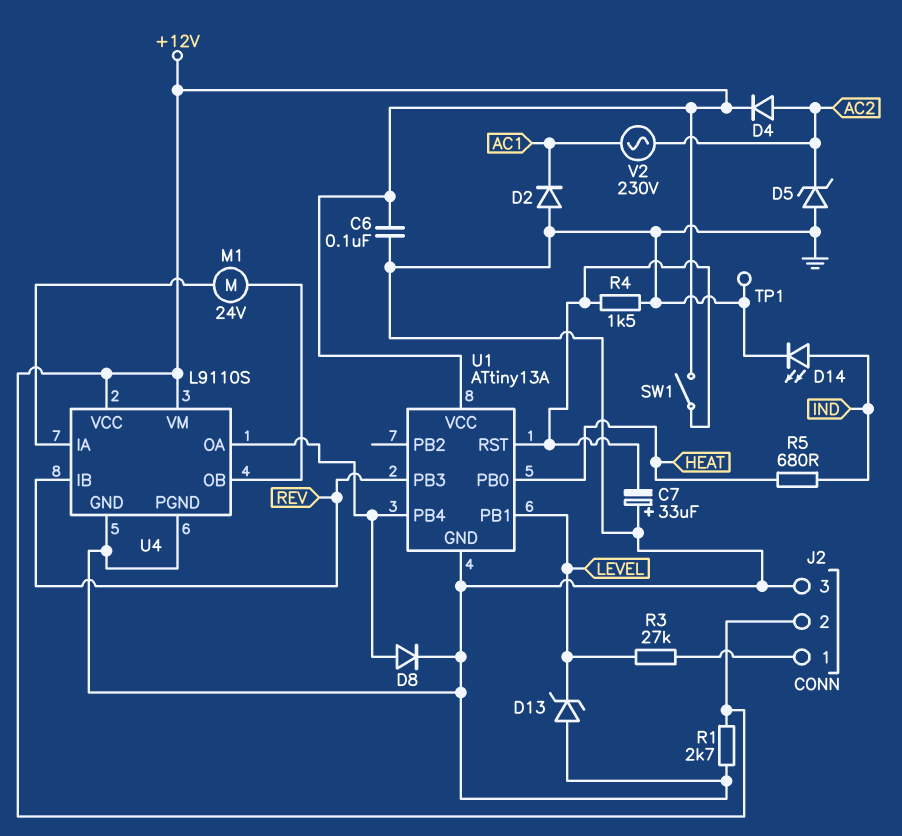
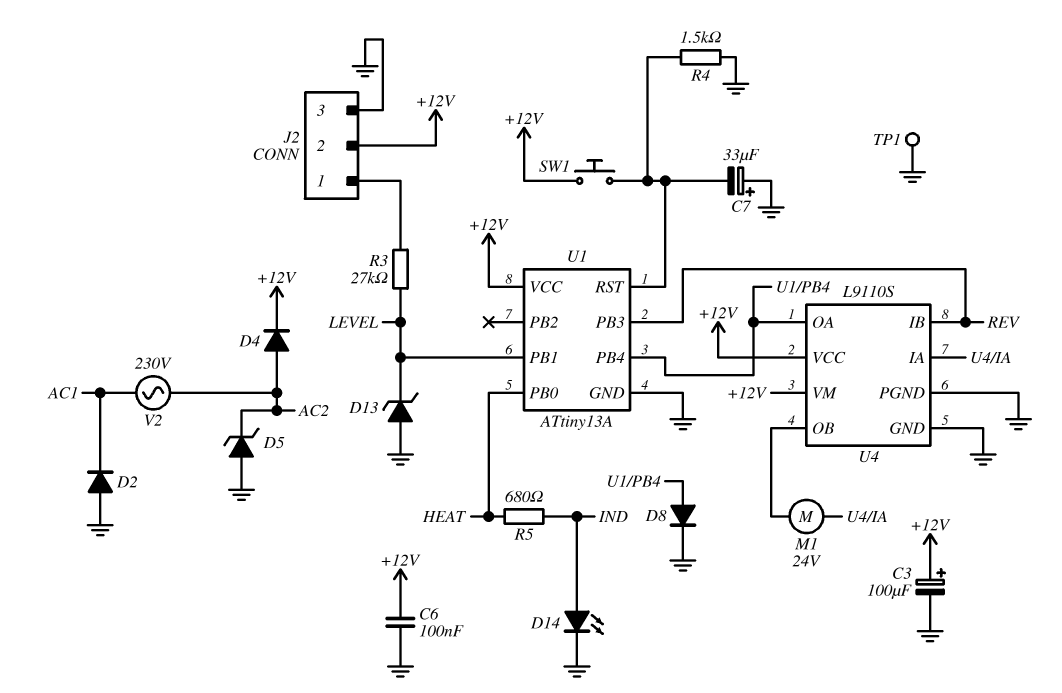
C3: none -> 100uF (plus +12V, minus GND)
R1: 2.7k (+12V, GND) -> none
SW1: switch (+12V, U1/RST) -> button (+12V, U1/RST)

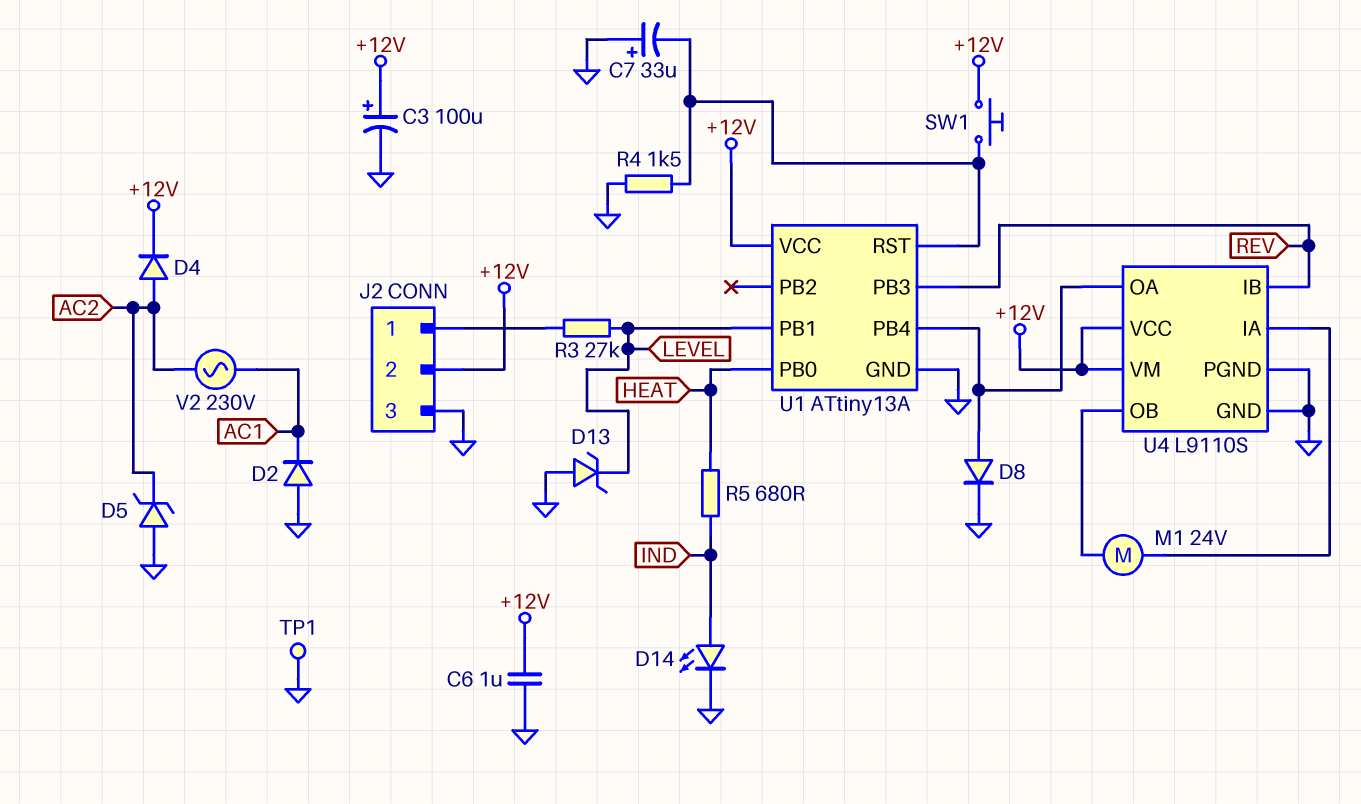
C6: 100nF (+12V, GND) -> 1uF (+12V, GND)

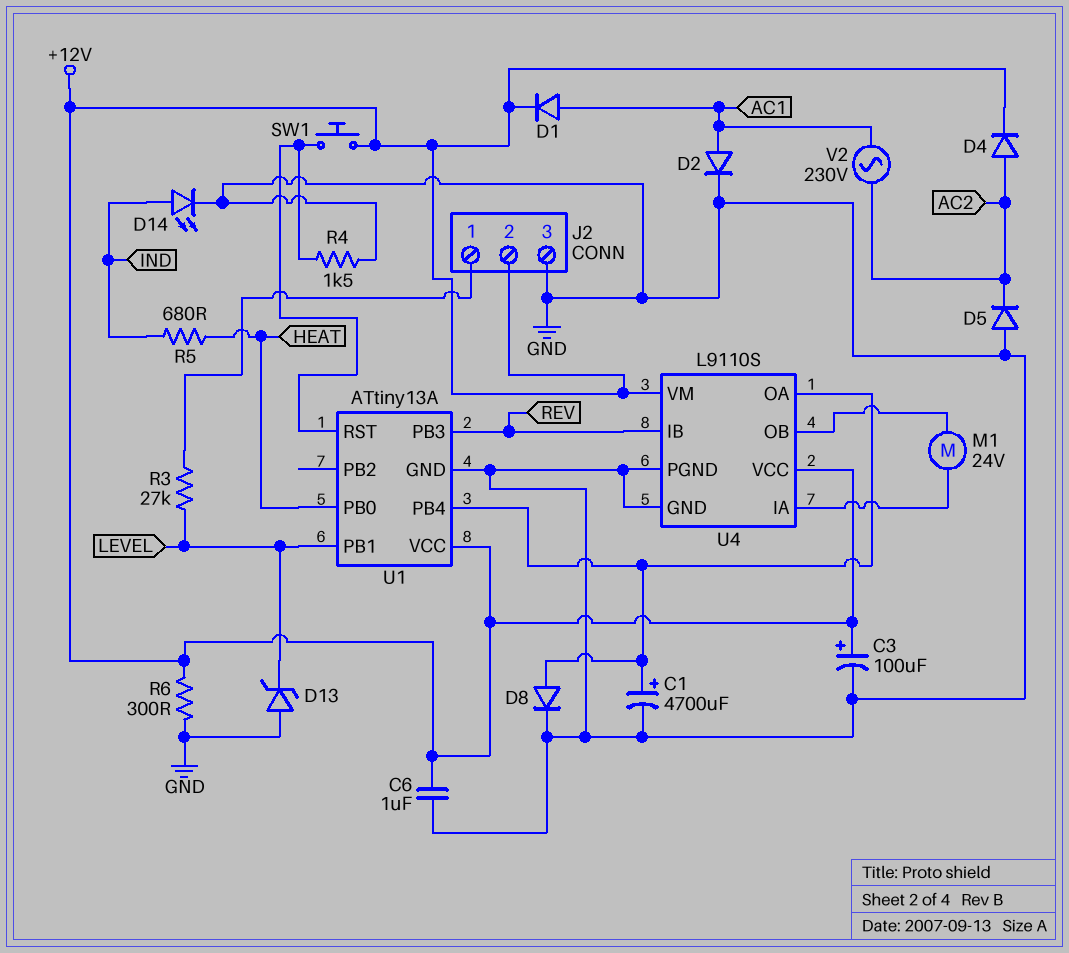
C1: none -> 4700uF (plus U1/PB4, minus GND)
C7: 33uF (plus GND, minus U1/RST) -> none
D1: none -> diode (A AC1, K +12V)
D2: diode (A GND, K AC1) -> diode (A AC1, K GND)
D5: zener (A GND, K AC2) -> diode (A GND, K AC2)
R6: none -> 300 (+12V, GND)
TP1: test point (GND) -> none

